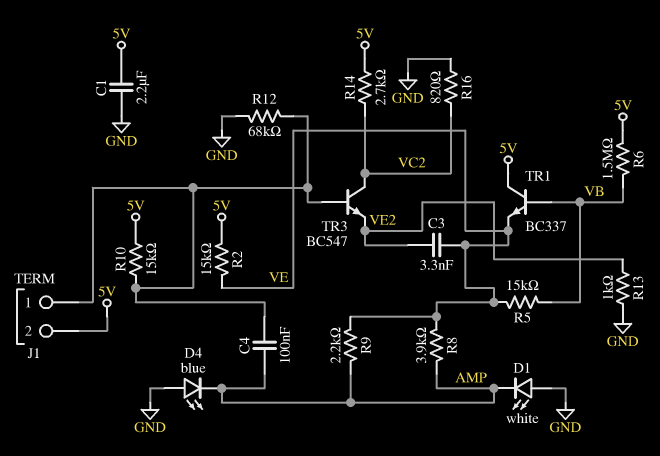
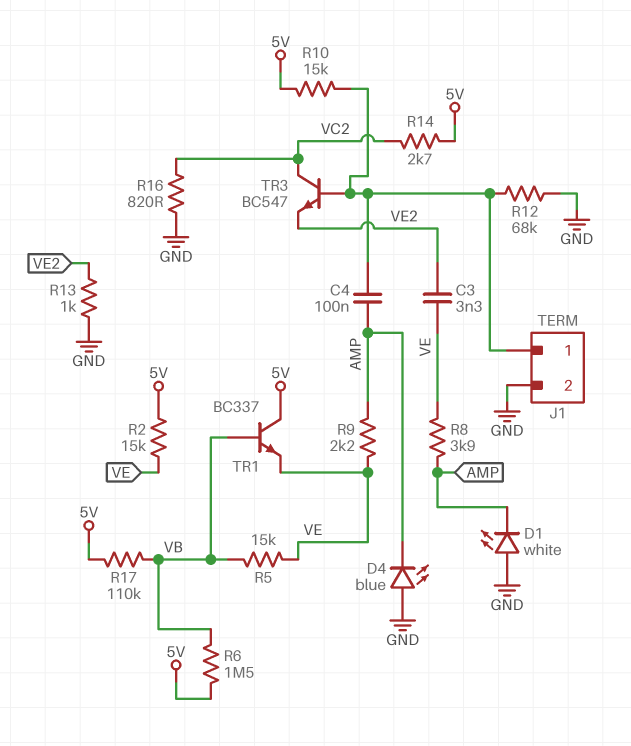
C1: 2.2uF (5V, GND) -> none
J1 pin 2: 5V -> GND
R17: none -> 110k (5V, VB)

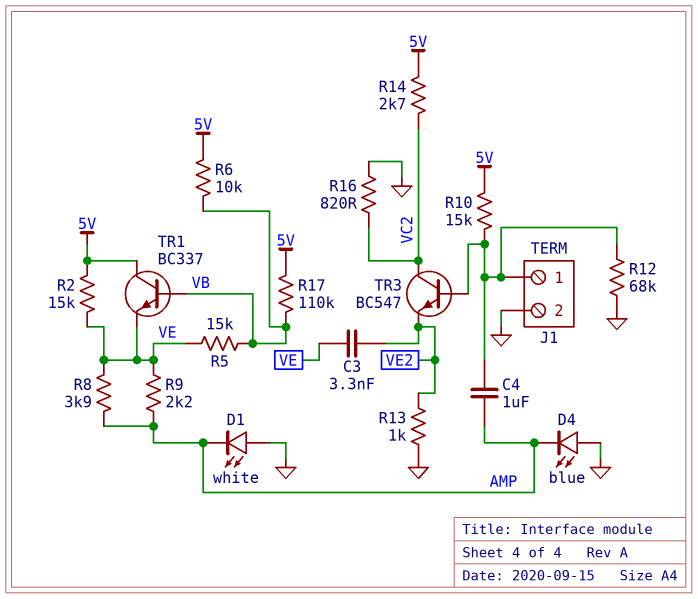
C4: 100nF (AMP, J1/1) -> 1uF (AMP, J1/1)
R6: 1.5M (5V, VB) -> 10k (5V, VB)

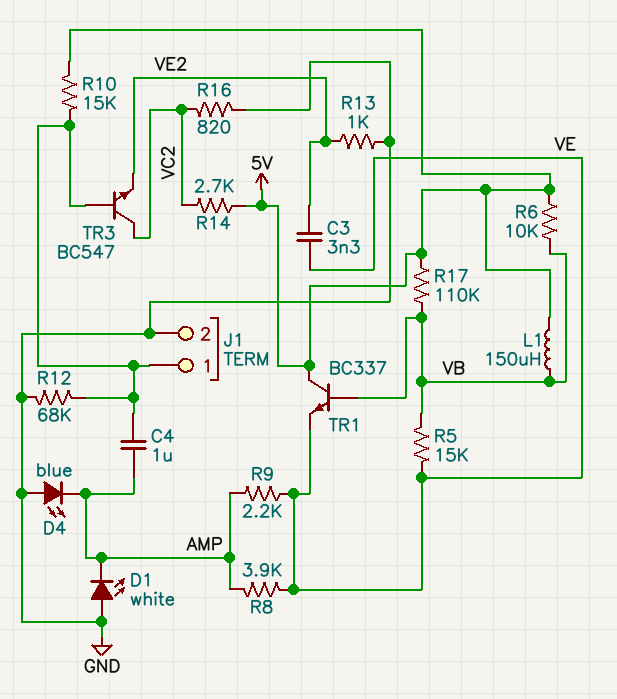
L1: none -> 150uH (5V, VB)
R2: 15k (5V, VE) -> none

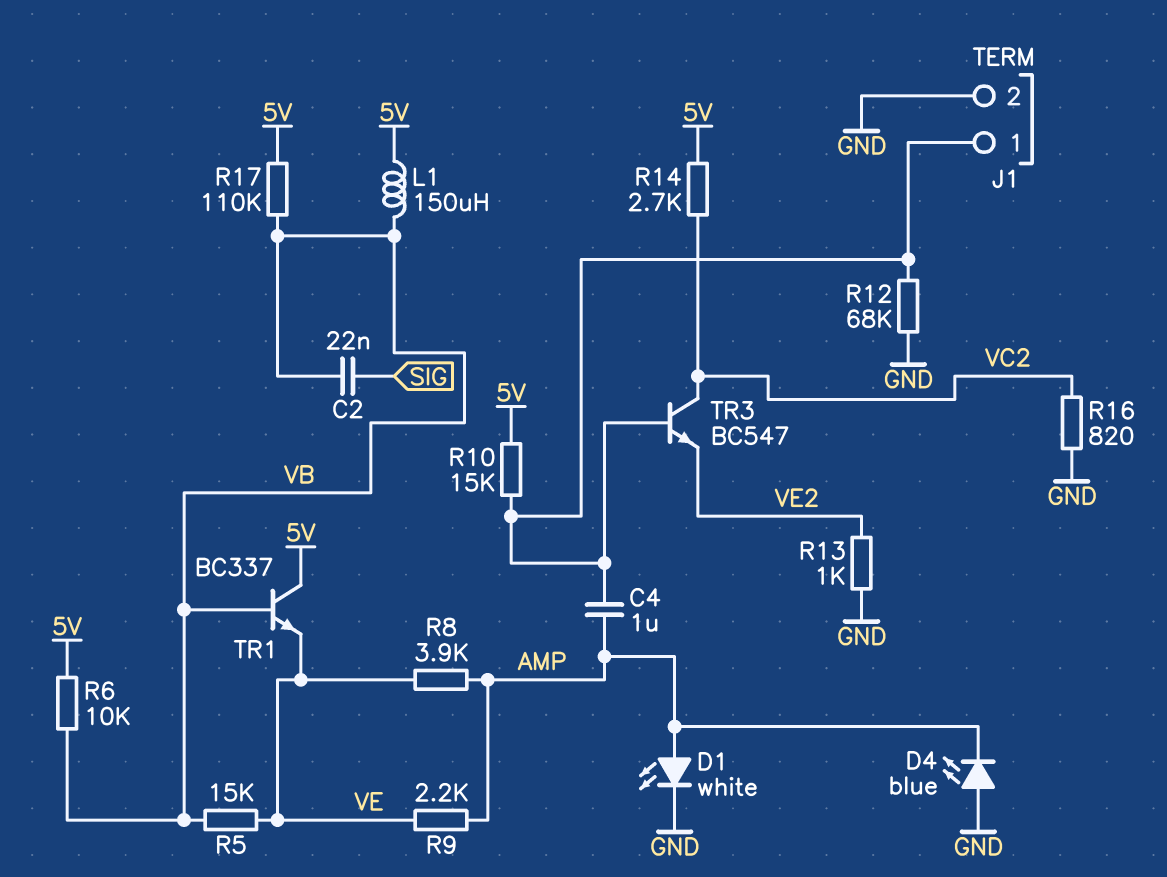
C2: none -> 22nF (SIG, VB)
C3: 3.3nF (VE, VE2) -> none
D1: LED white (A GND, K AMP) -> LED white (A AMP, K GND)

